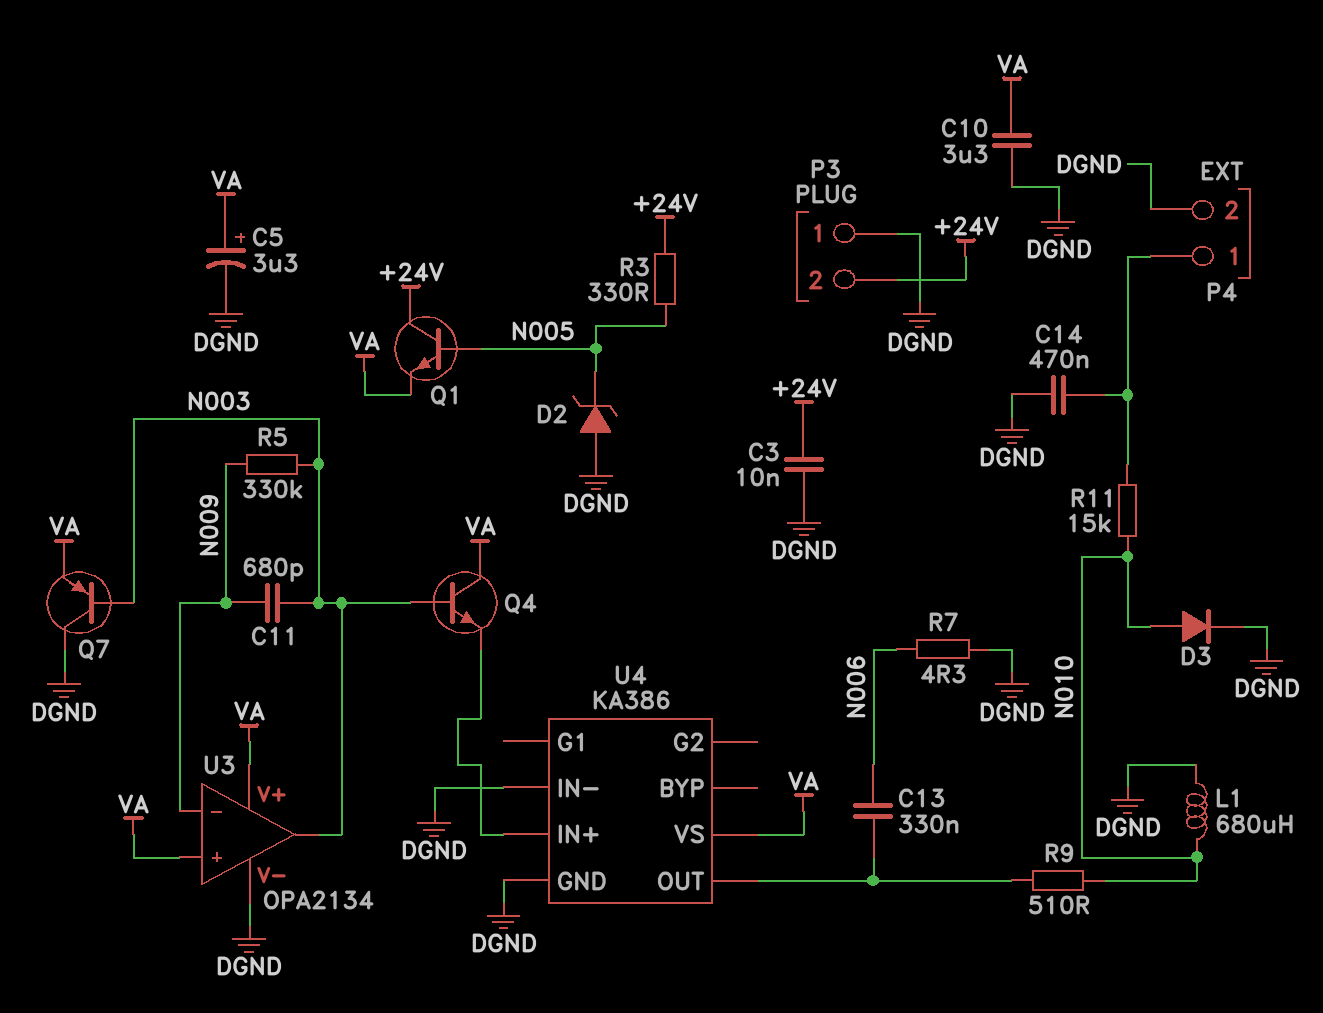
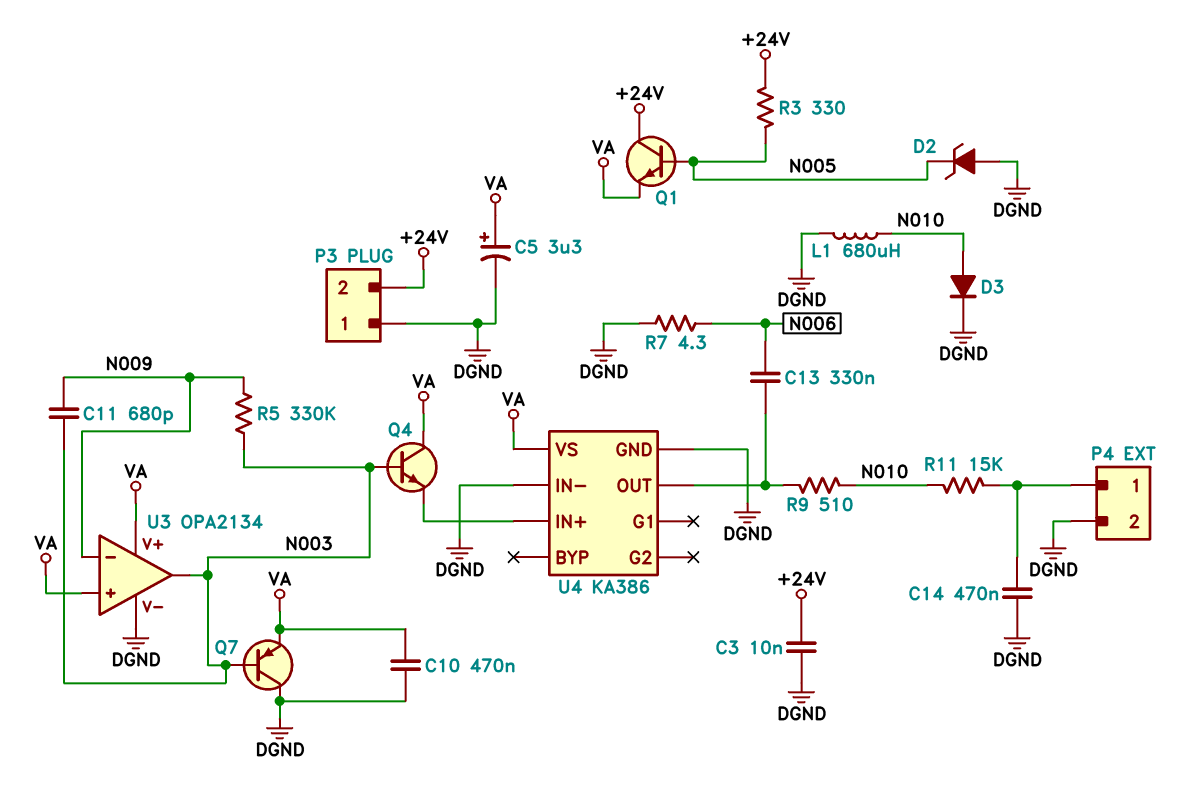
C10: 3.3uF (DGND, VA) -> 470nF (DGND, VA)

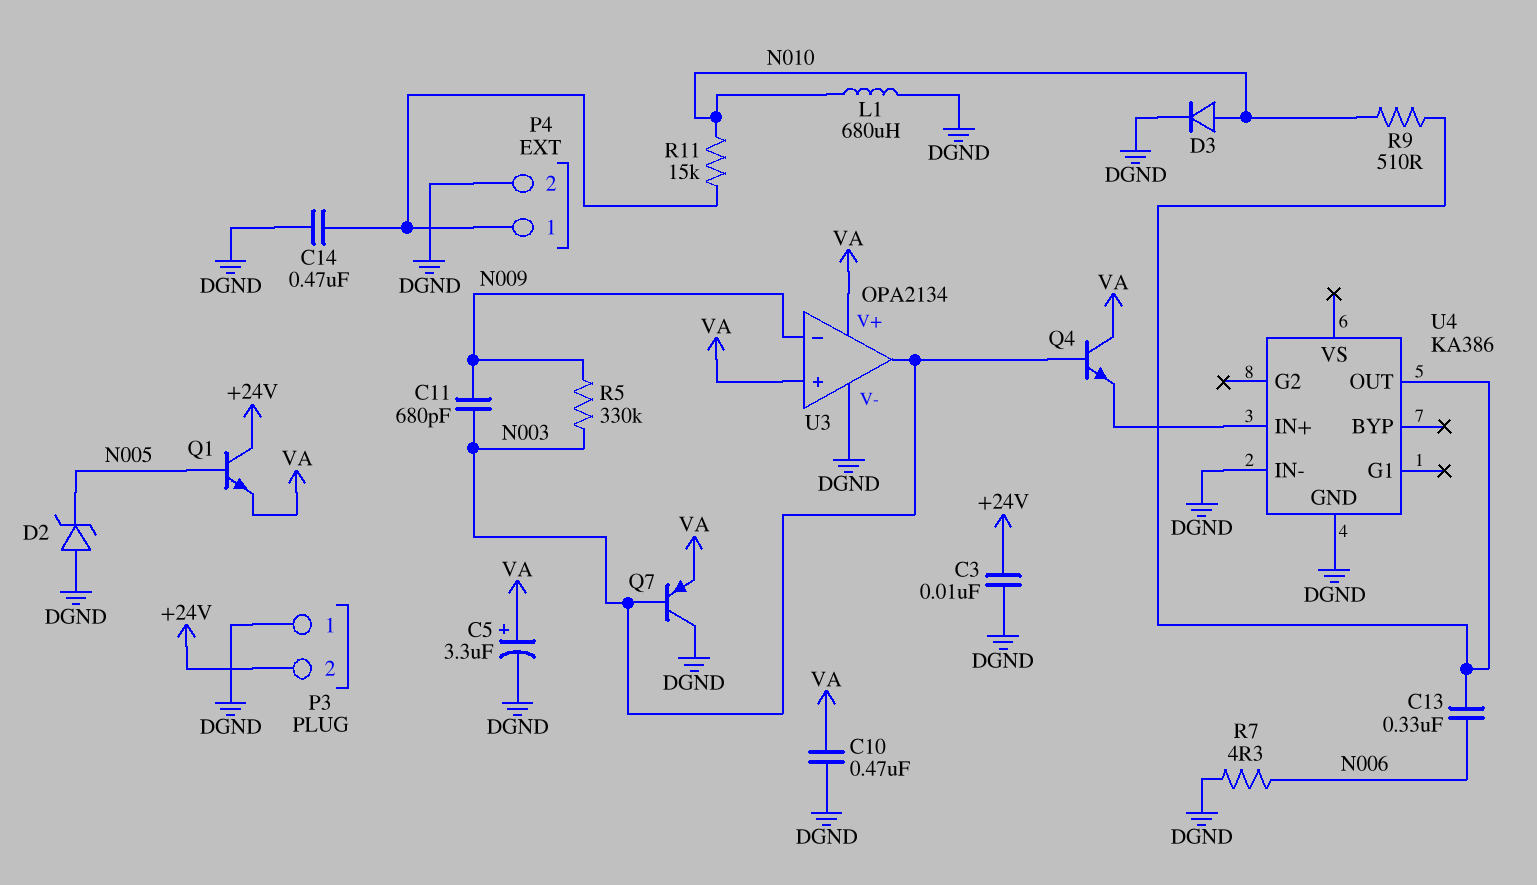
R3: 330 (+24V, N005) -> none
U4 pin VS: VA -> none

